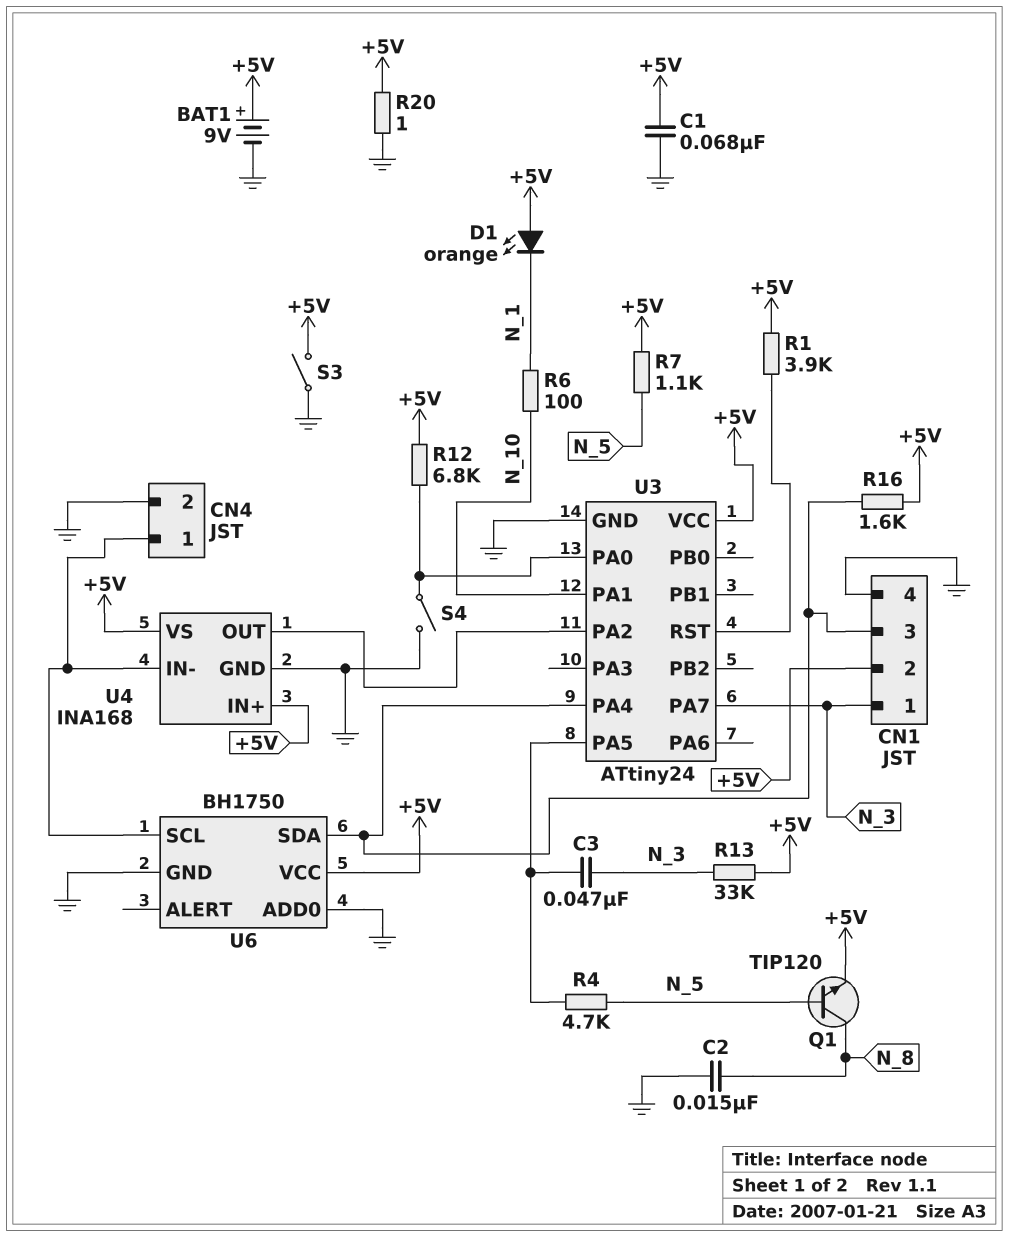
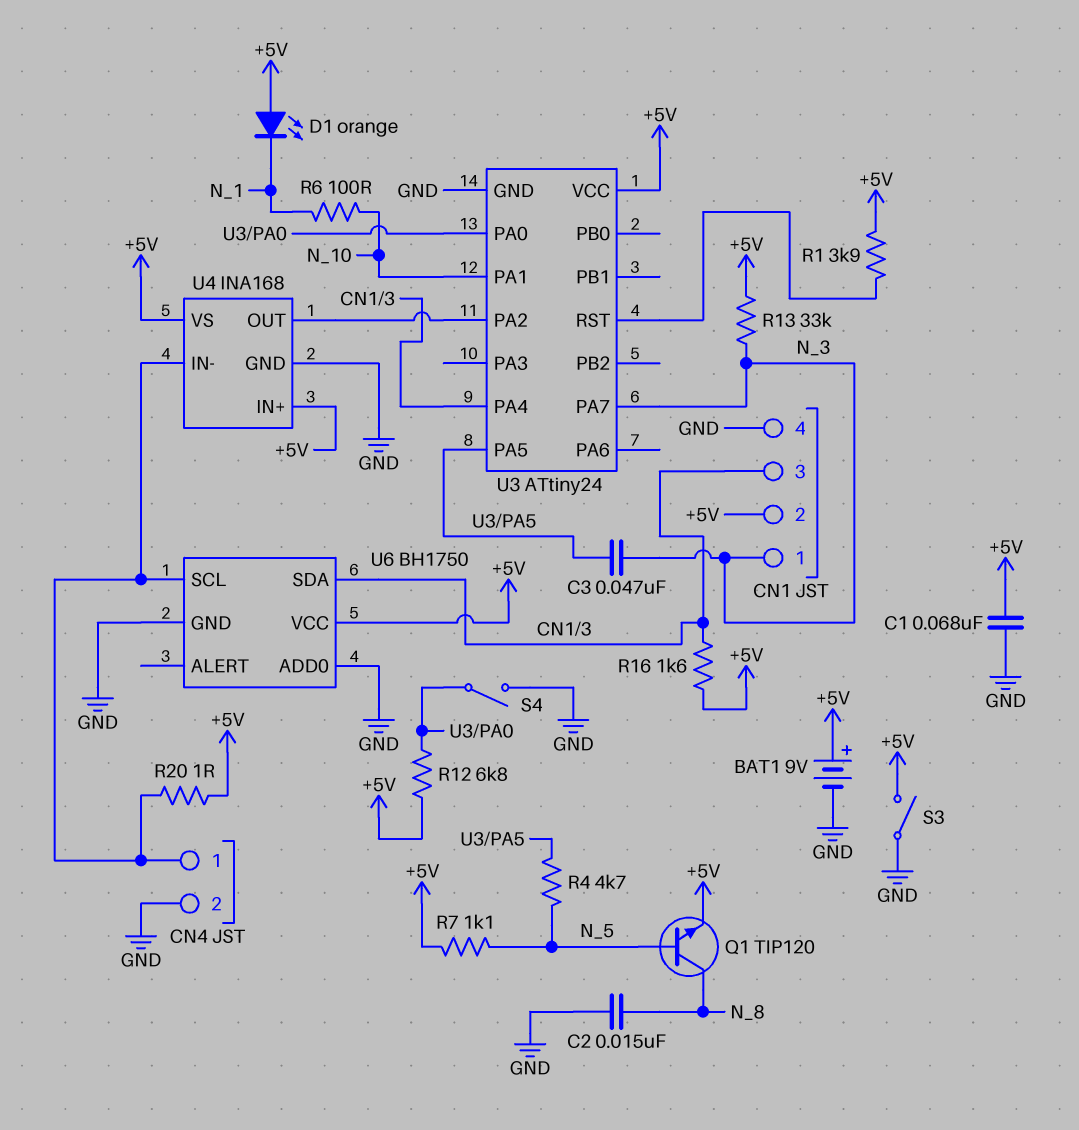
R20: 1 (+5V, GND) -> 1 (+5V, CN4/1)

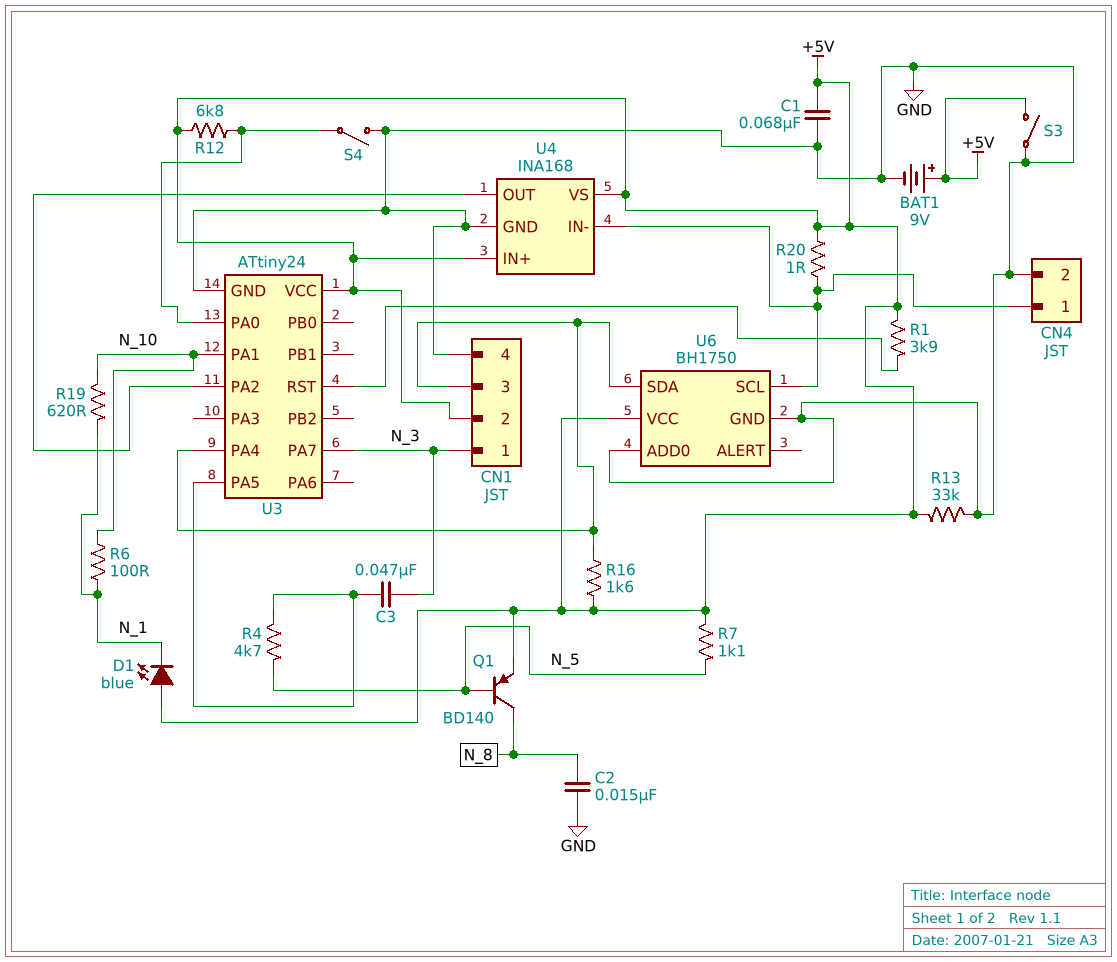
D1: LED orange (A +5V, K N_1) -> LED blue (A +5V, K N_1)
Q1: NPN TIP120 (B N_5, C N_8, E +5V) -> PNP BD140 (B N_5, C N_8, E +5V)
R13: 33k (+5V, N_3) -> 33k (+5V, GND)
R19: none -> 620 (N_1, N_10)

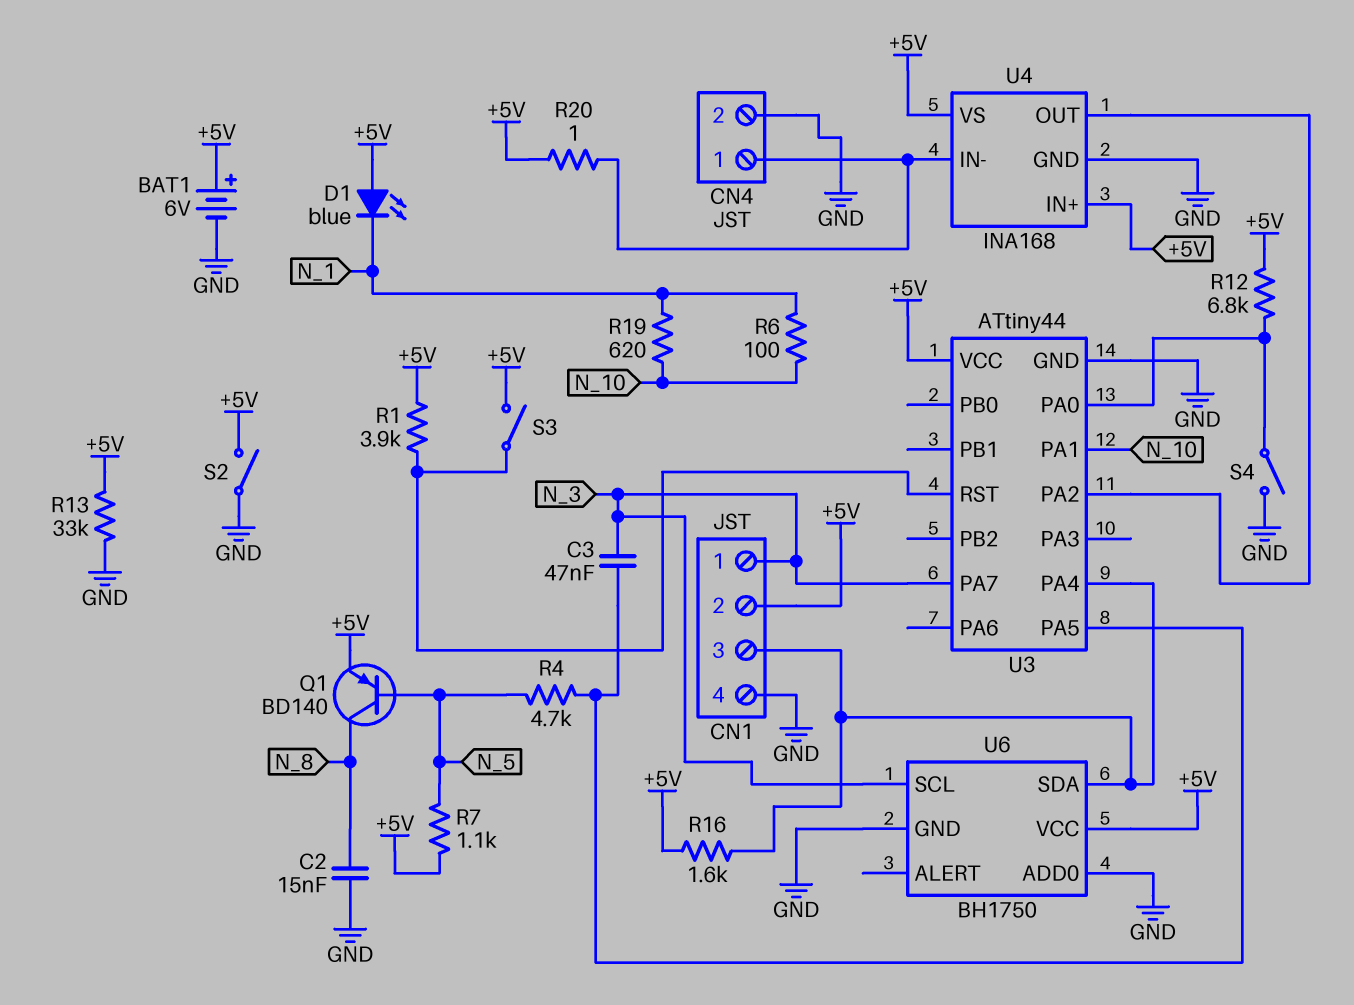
BAT1: 9V (plus +5V, minus GND) -> 6V (plus +5V, minus GND)
C1: 68nF (+5V, GND) -> none
S2: none -> switch (+5V, GND)
S3: switch (+5V, GND) -> switch (+5V, U3/RST)
U3: ATtiny24 -> ATtiny44
U6 pin SCL: CN4/1 -> N_3

